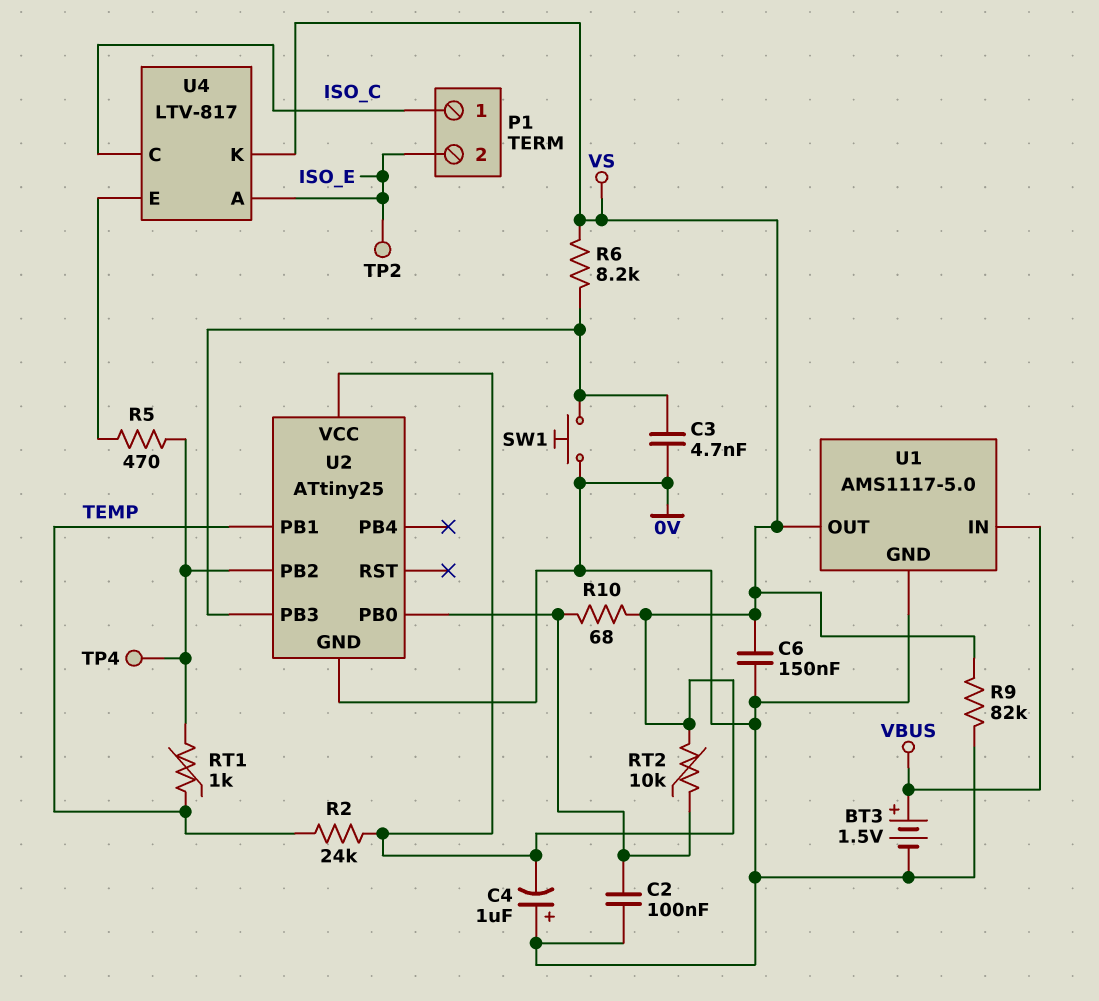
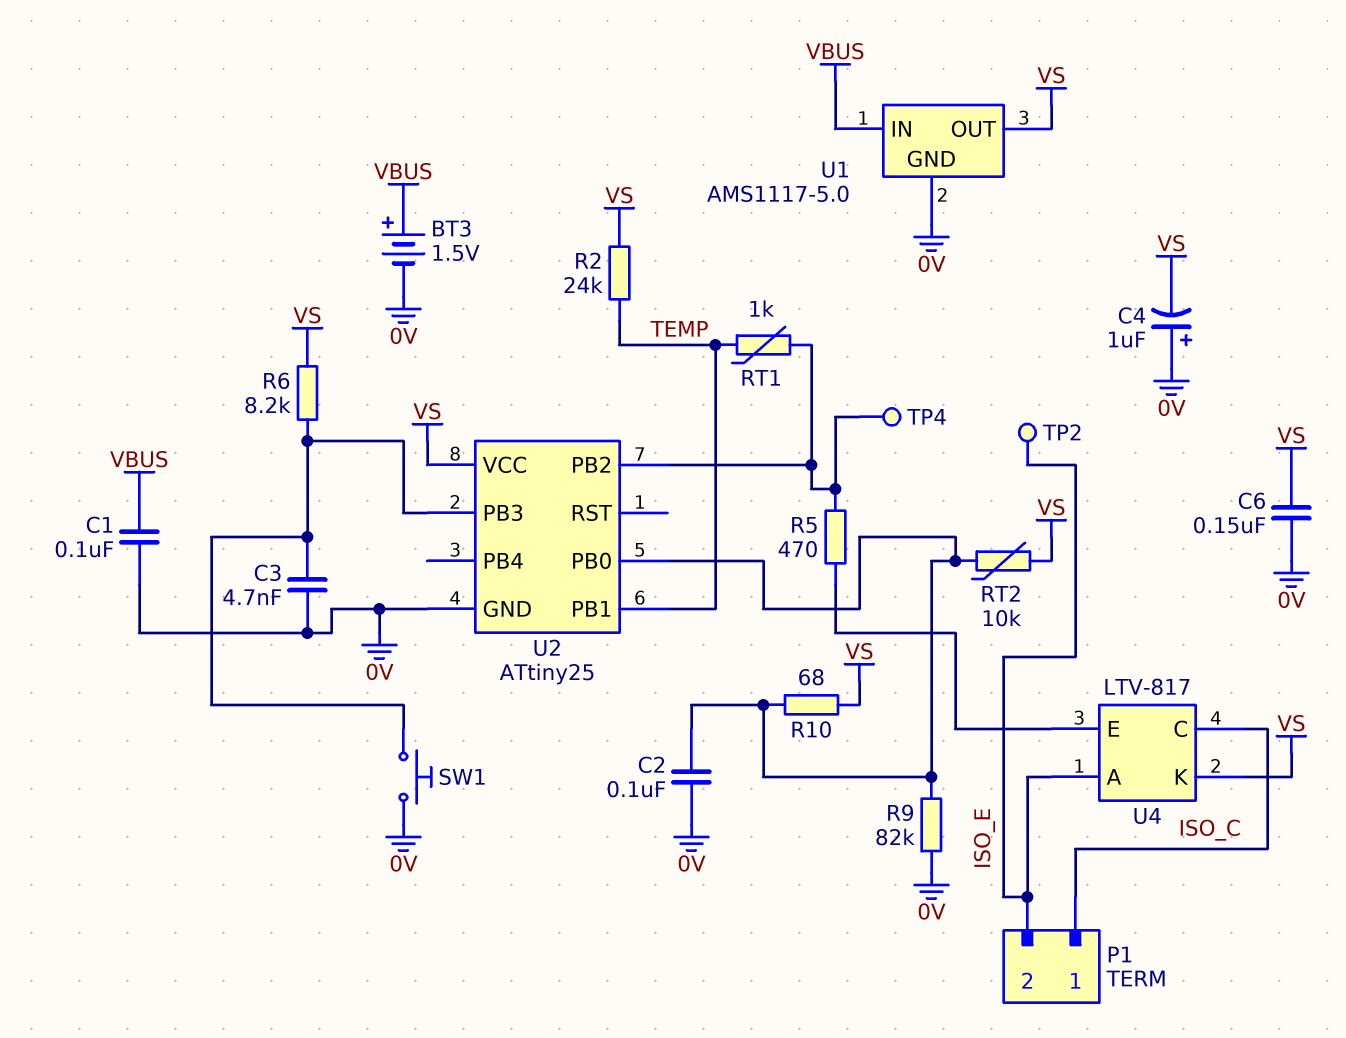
C1: none -> 100nF (0V, VBUS)
R9: 82k (0V, VS) -> 82k (0V, U2/PB0)

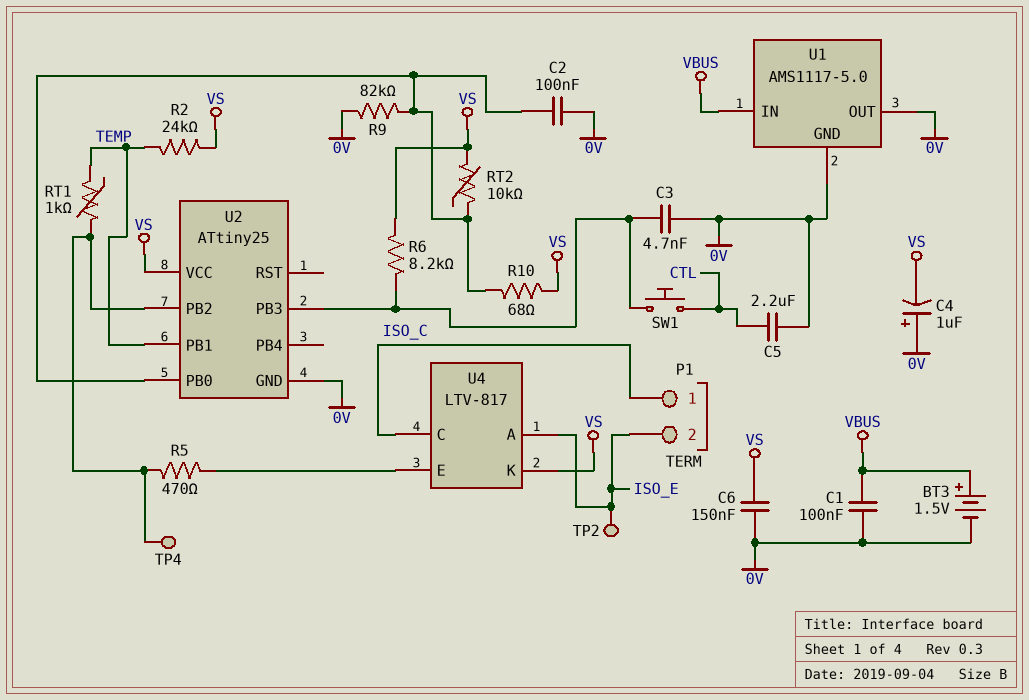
C5: none -> 2.2uF (0V, CTL)
SW1: button (0V, U2/PB3) -> button (CTL, U2/PB3)
U1 pin OUT: VS -> 0V

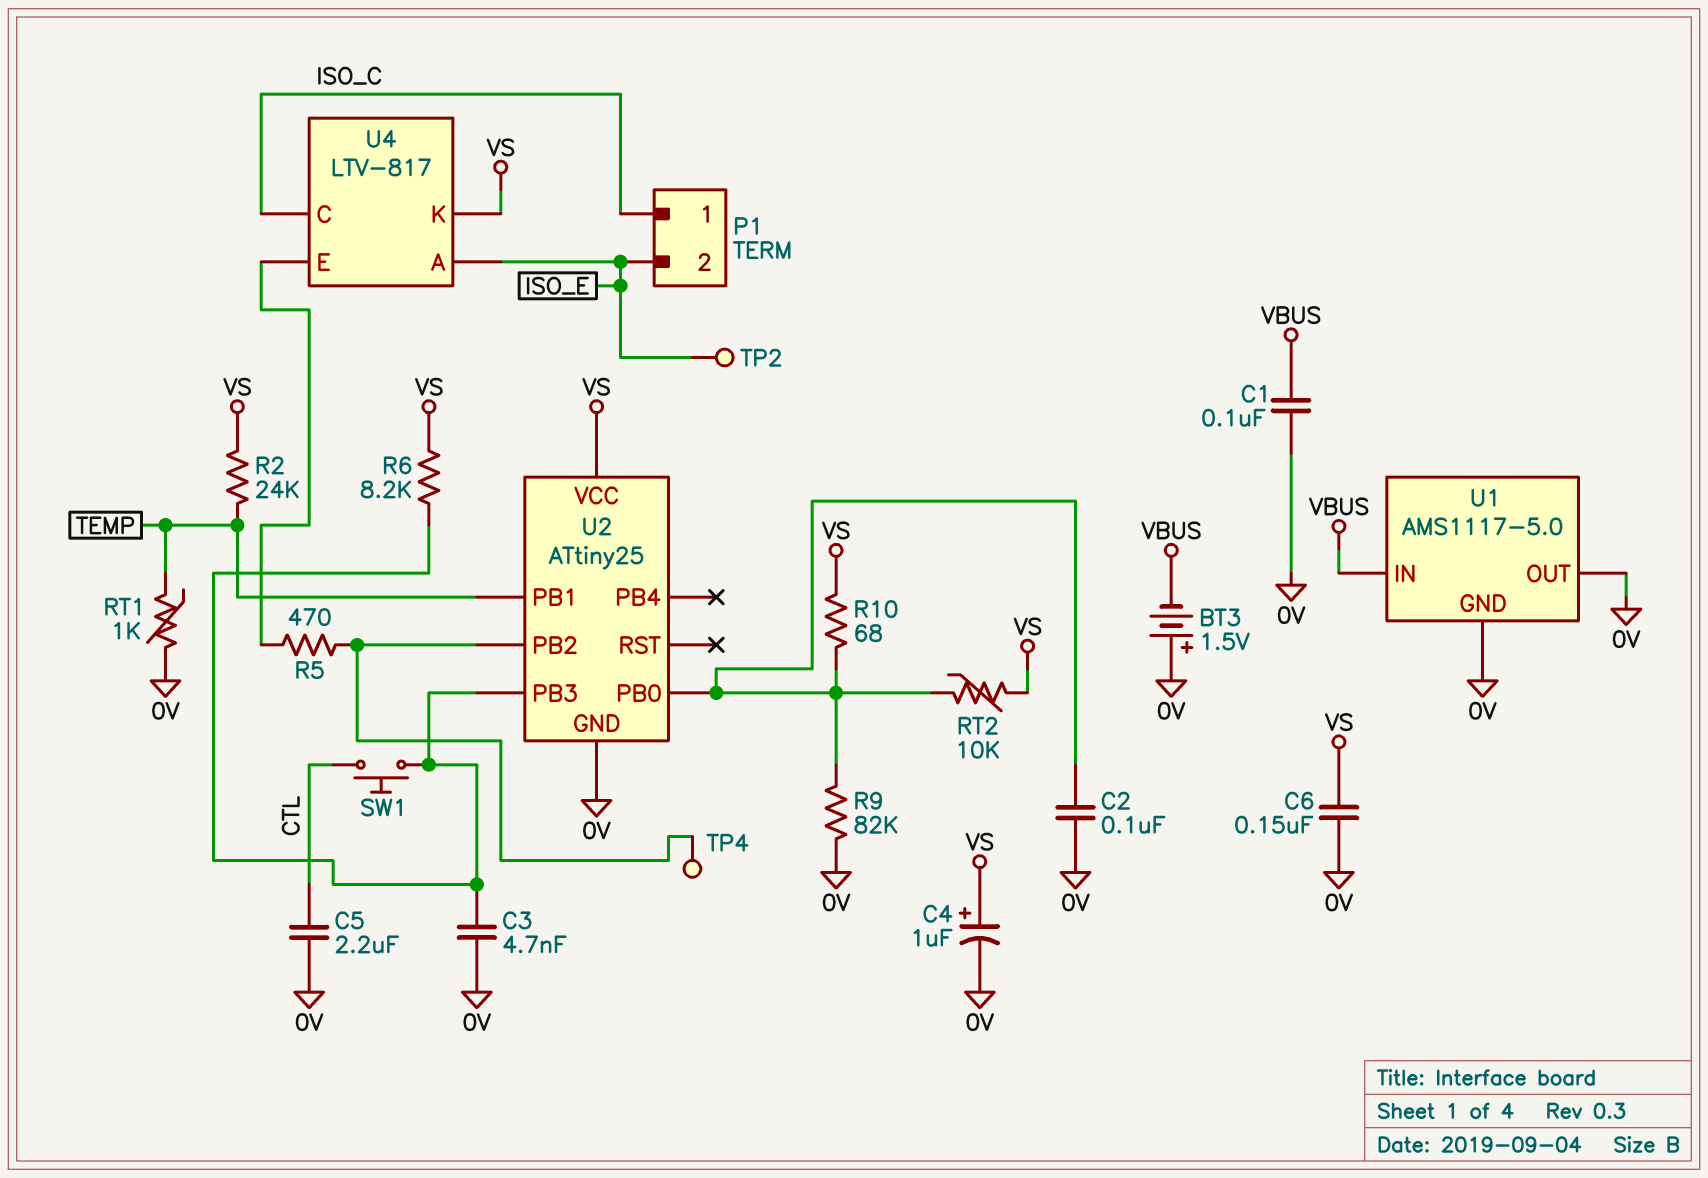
BT3: 1.5V (plus VBUS, minus 0V) -> 1.5V (plus 0V, minus VBUS)
C4: 1uF (plus 0V, minus VS) -> 1uF (plus VS, minus 0V)
RT1: 1k (TEMP, U2/PB2) -> 1k (0V, TEMP)

